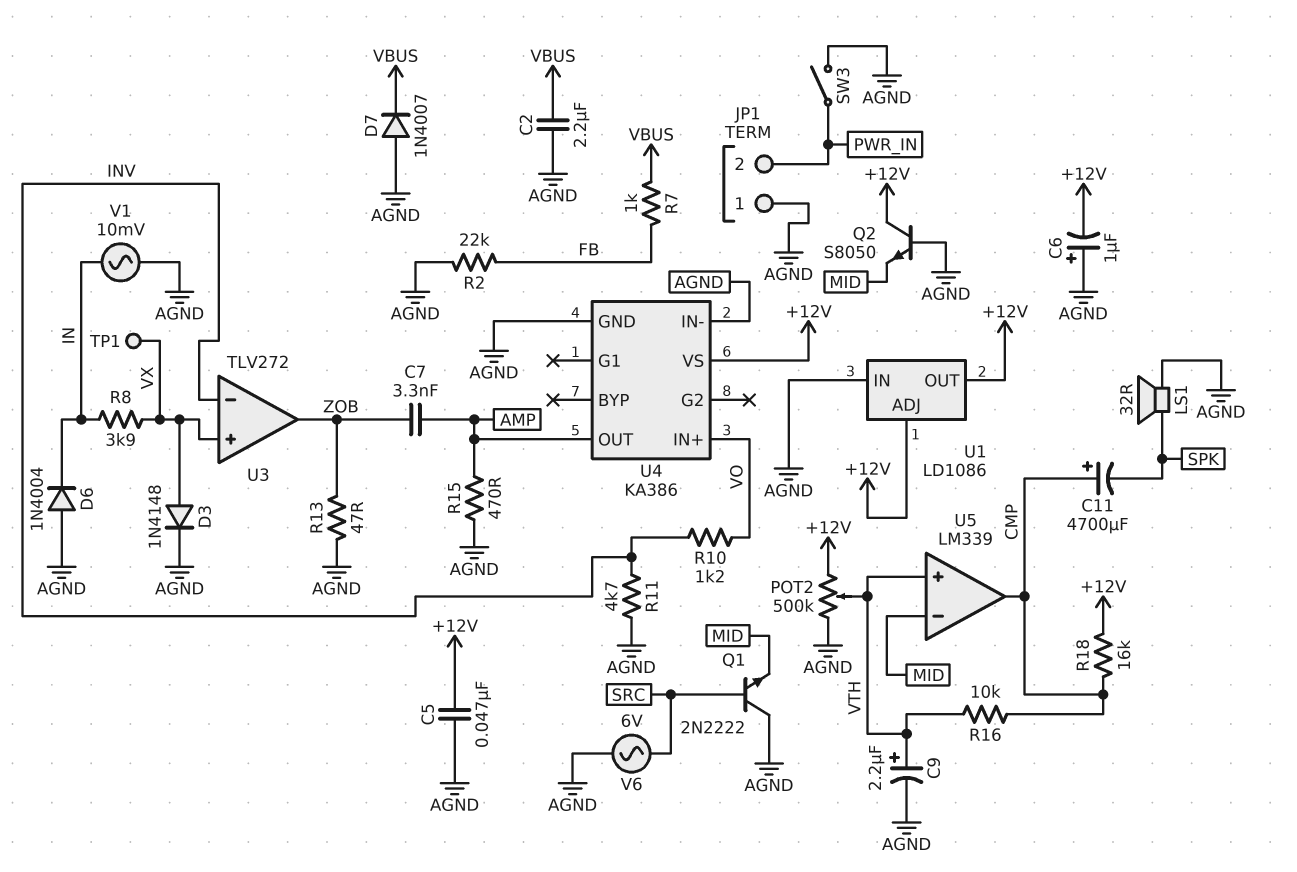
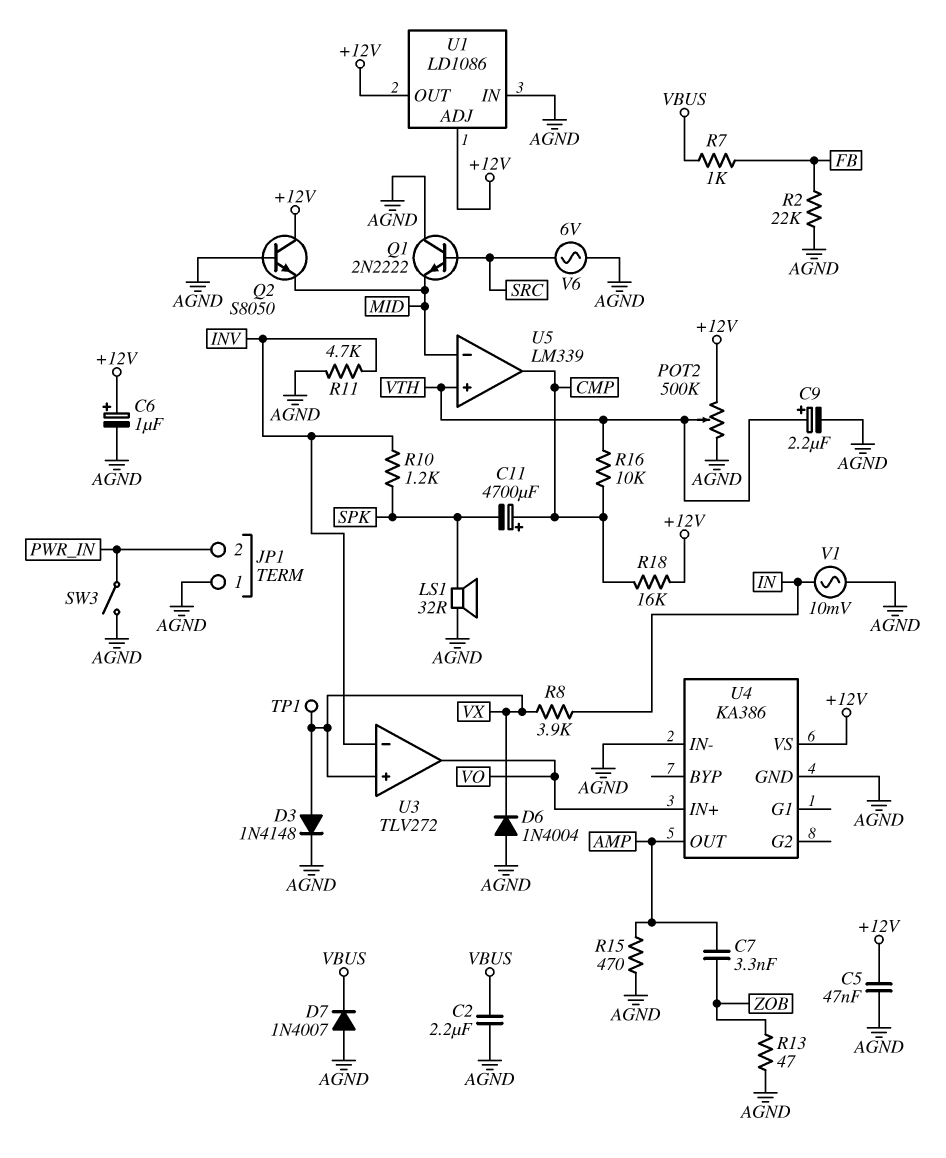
C6: 1uF (plus AGND, minus +12V) -> 1uF (plus +12V, minus AGND)
D6: diode 1N4004 (A AGND, K IN) -> diode 1N4004 (A AGND, K VX)
R10: 1.2k (INV, VO) -> 1.2k (INV, SPK)
U3 pin out: ZOB -> VO

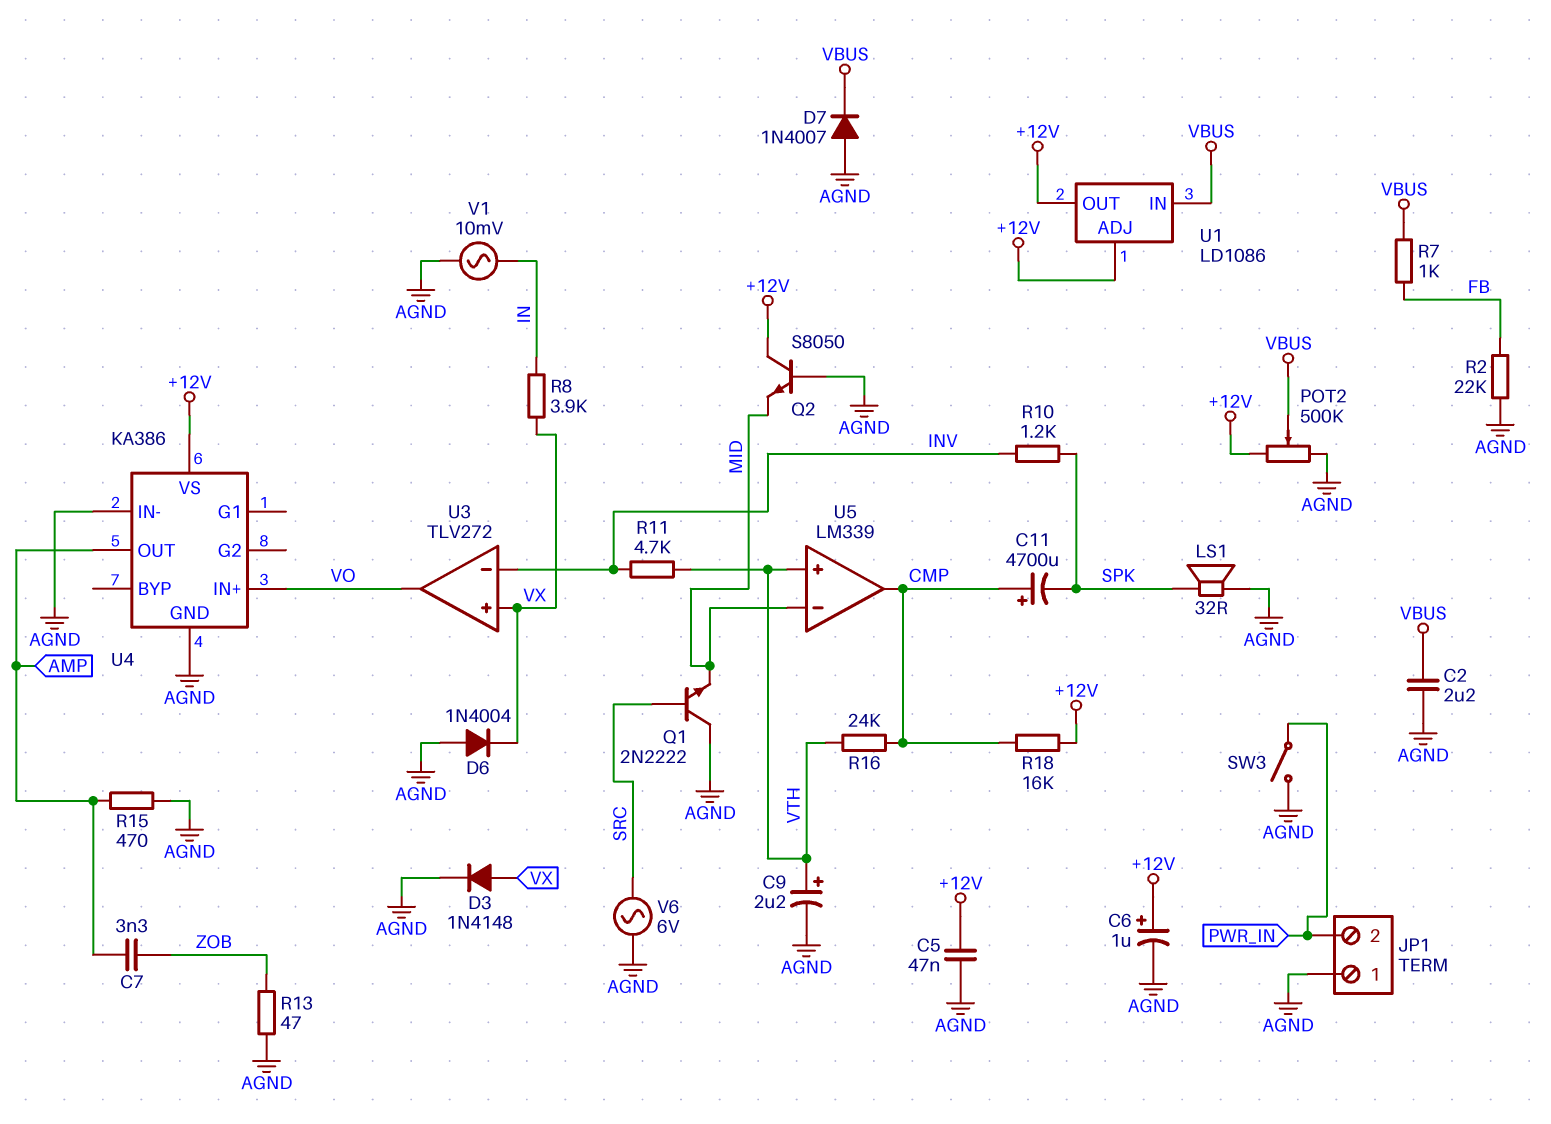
POT2: 500k (+12V, AGND, wiper VTH) -> 500k (+12V, AGND, wiper VBUS)
R11: 4.7k (AGND, INV) -> 4.7k (INV, VTH)
R16: 10k (CMP, VTH) -> 24k (CMP, VTH)
TP1: test point (VX) -> none
U1 pin IN: AGND -> VBUS

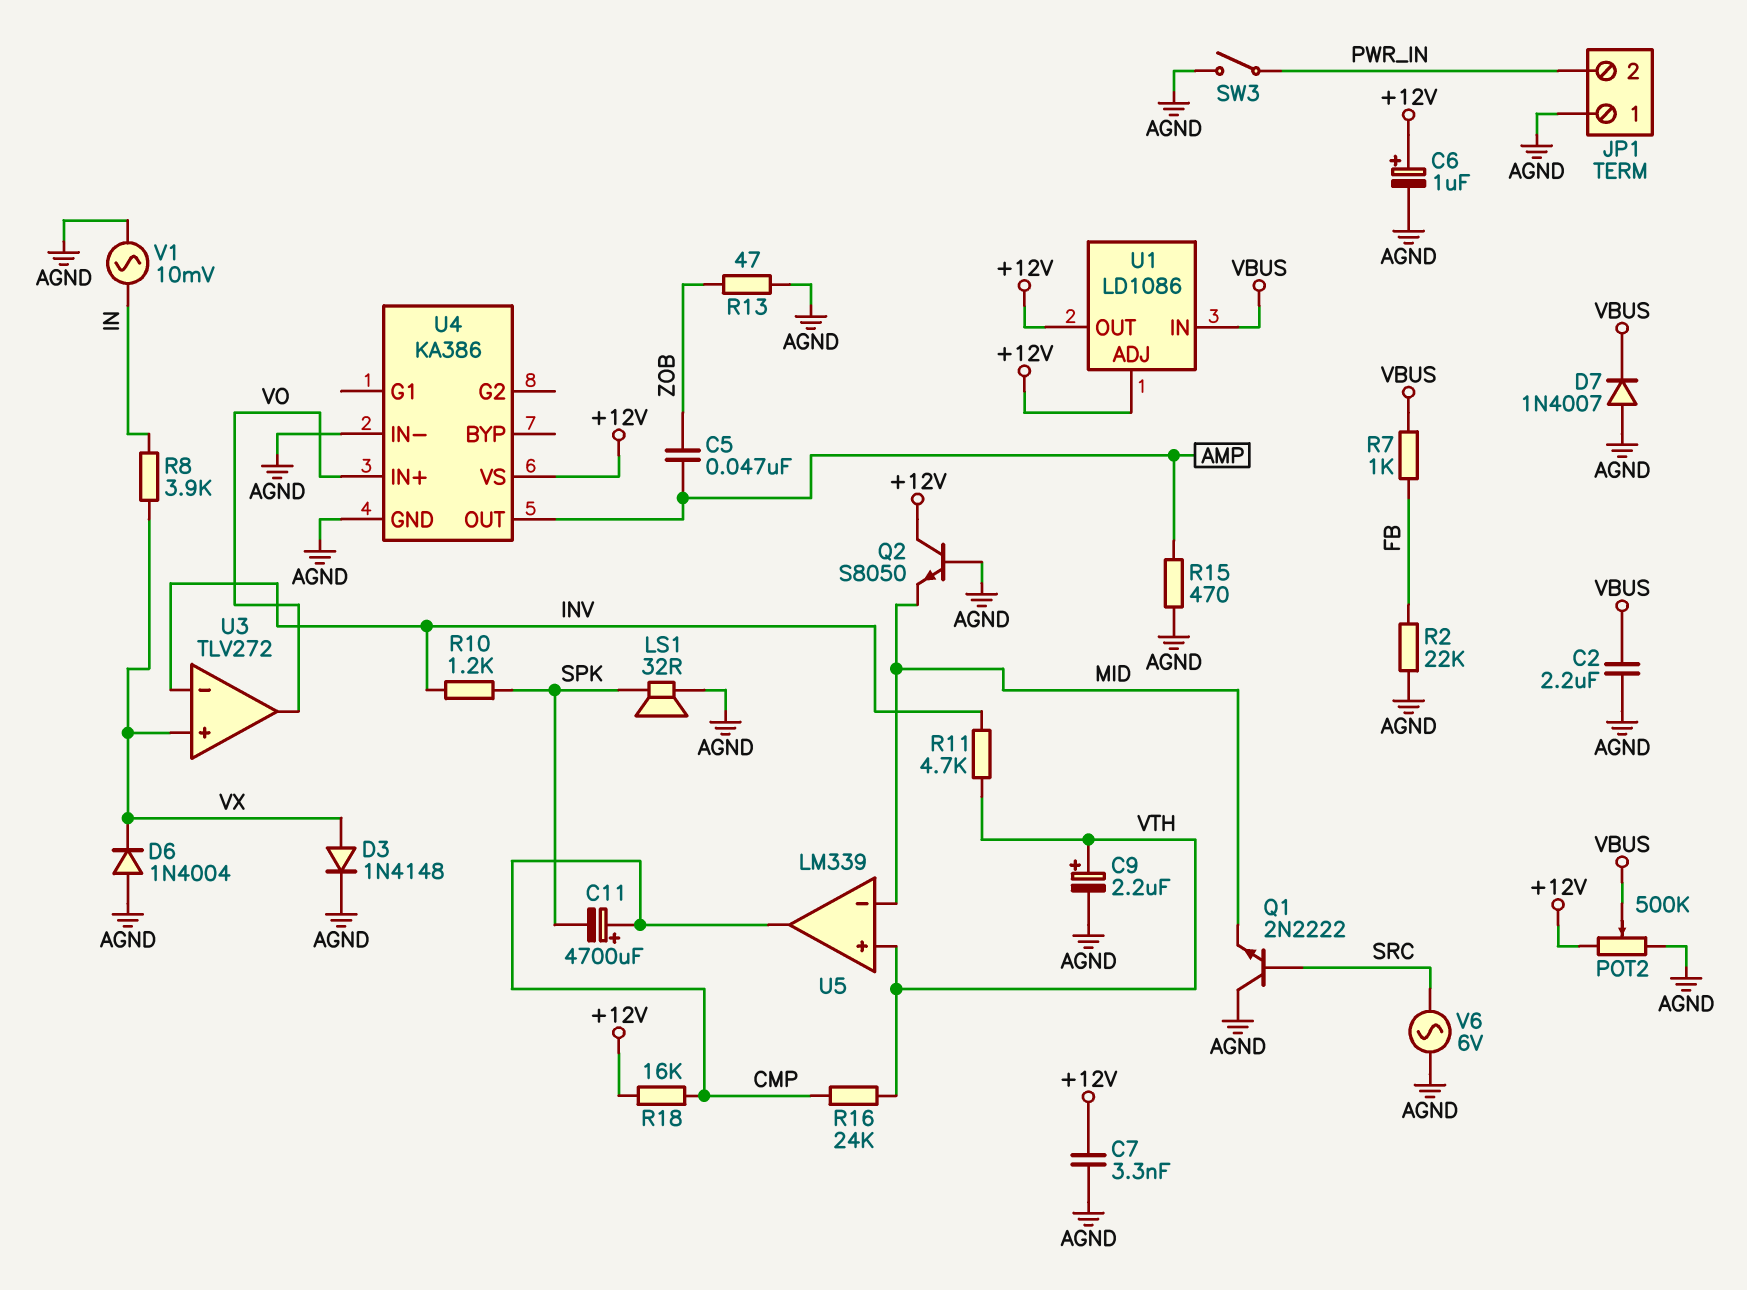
C5: 47nF (+12V, AGND) -> 47nF (AMP, ZOB)
C7: 3.3nF (AMP, ZOB) -> 3.3nF (+12V, AGND)

